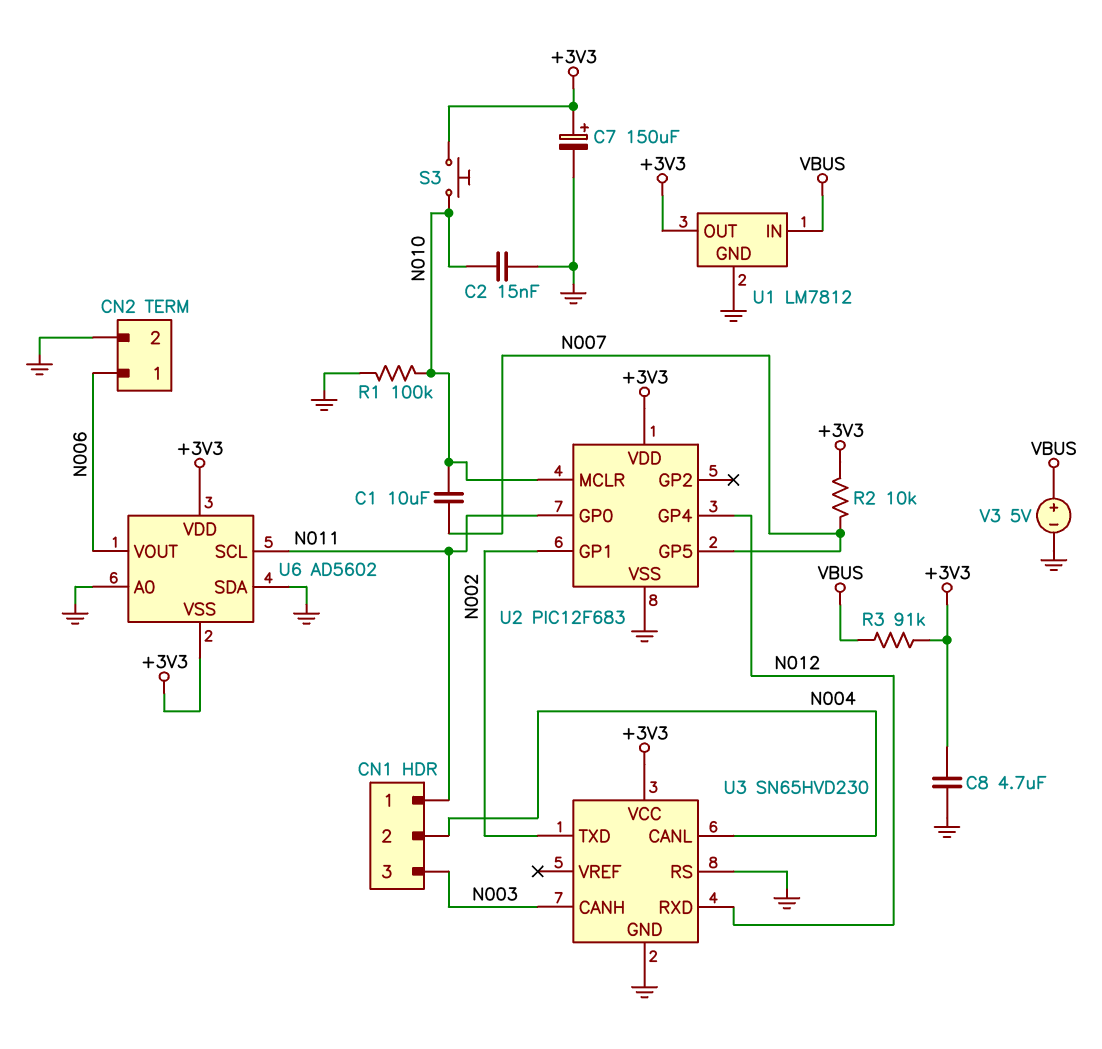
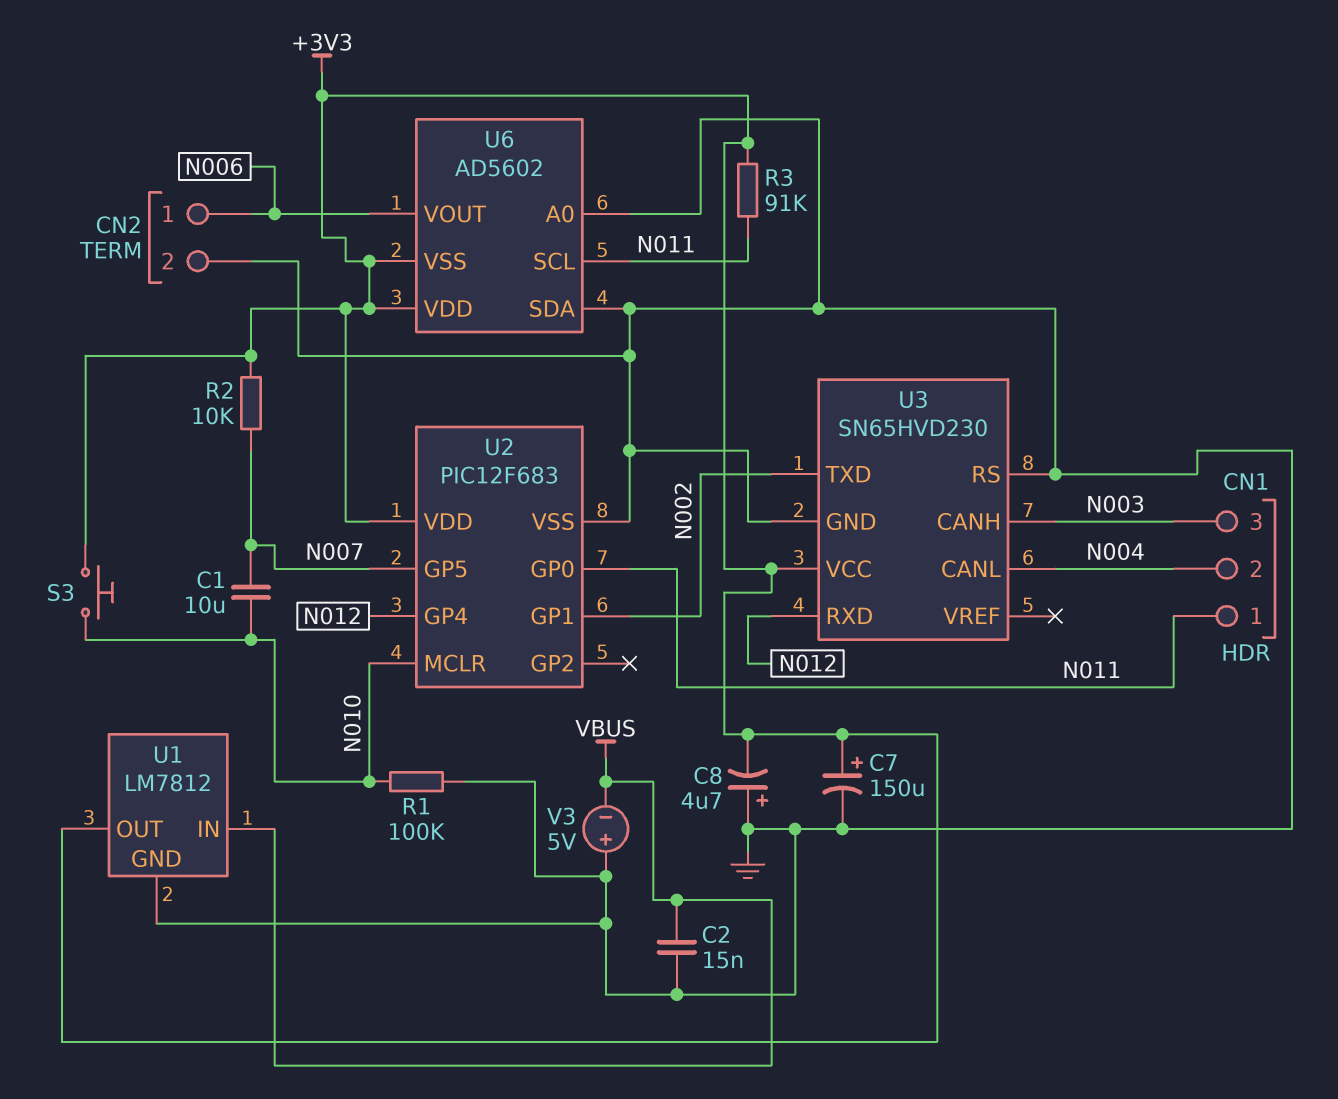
C2: 15nF (GND, N010) -> 15nF (GND, VBUS)
C8: 4.7uF (+3V3, GND) -> 4.7uF (plus GND, minus +3V3)
R3: 91k (+3V3, VBUS) -> 91k (+3V3, N011)
V3: 5V (plus VBUS, minus GND) -> 5V (plus GND, minus VBUS)

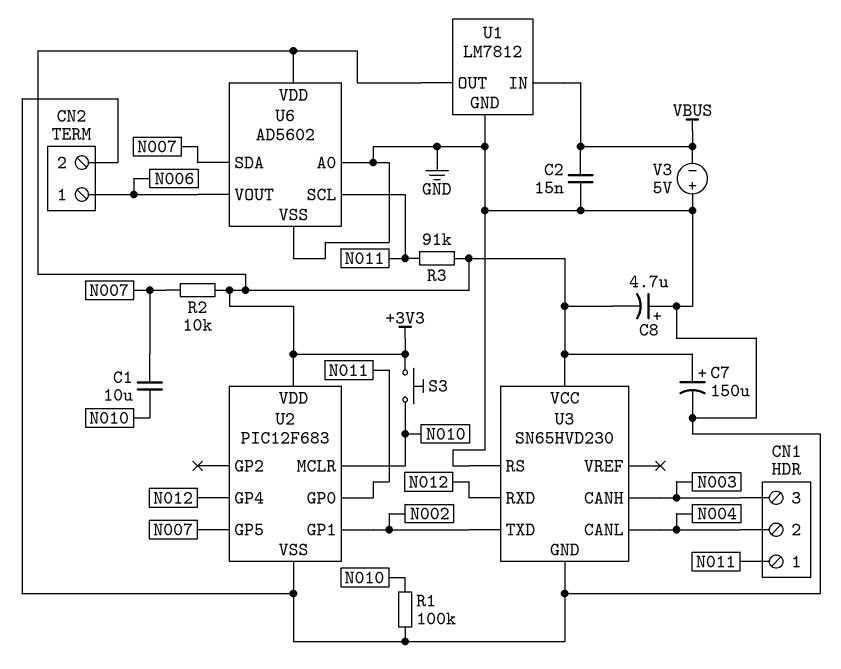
U6 pin SDA: GND -> N007
U6 pin VSS: +3V3 -> GND

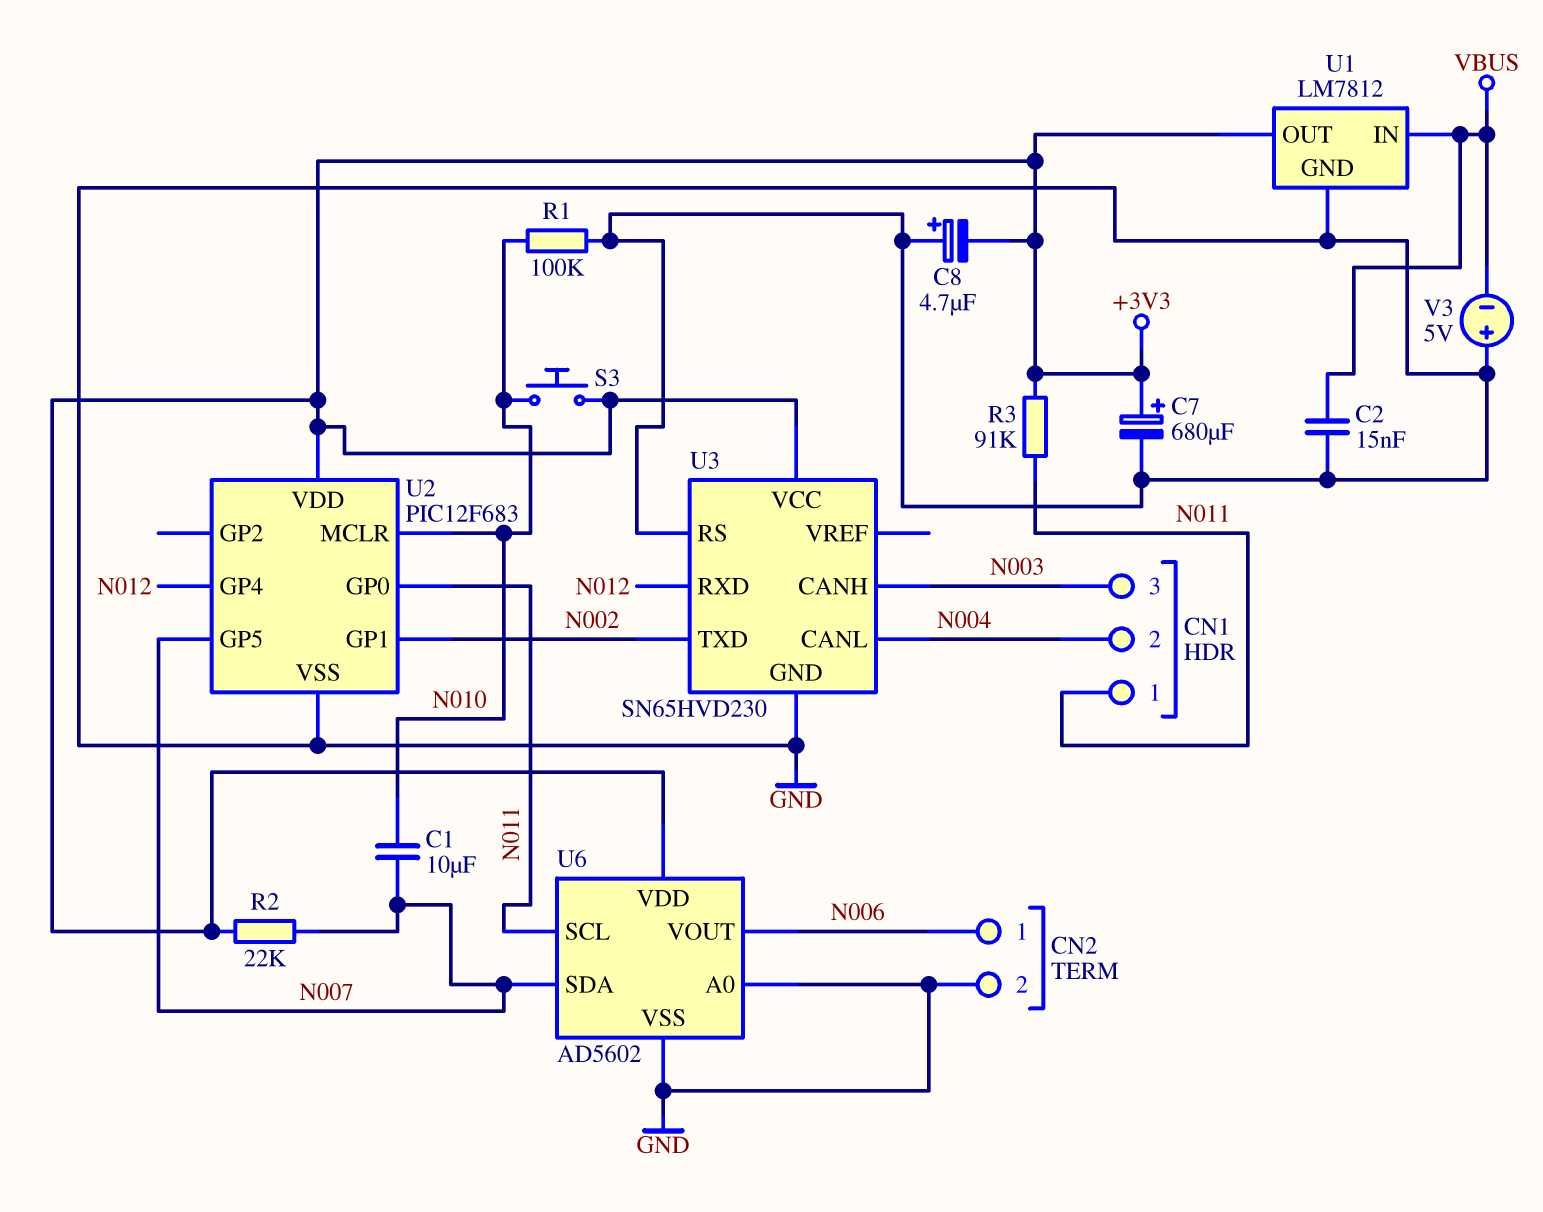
C7: 150uF (plus +3V3, minus GND) -> 680uF (plus +3V3, minus GND)
R2: 10k (+3V3, N007) -> 22k (+3V3, N007)

